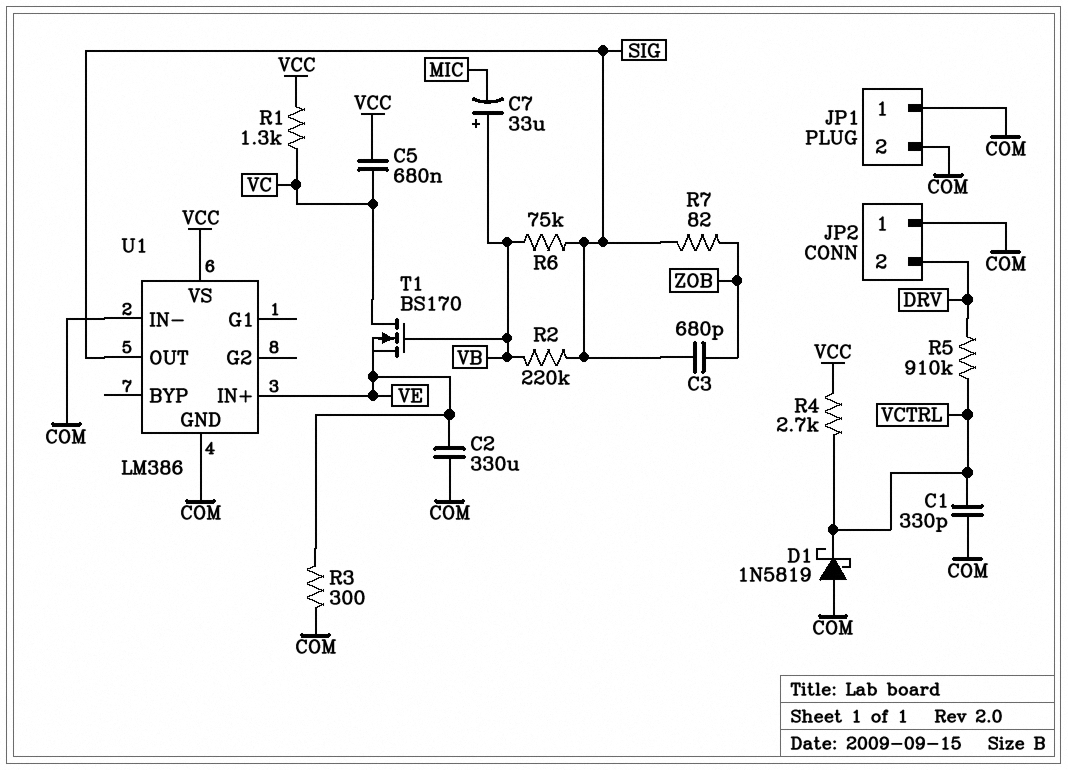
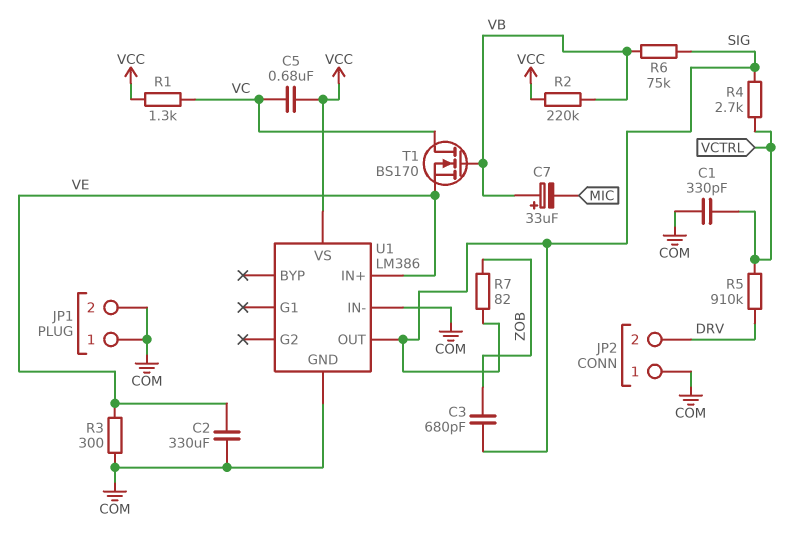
D1: schottky 1N5819 (A COM, K VCTRL) -> none
R2: 220k (SIG, VB) -> 220k (VB, VCC)
R4: 2.7k (VCC, VCTRL) -> 2.7k (SIG, VCTRL)

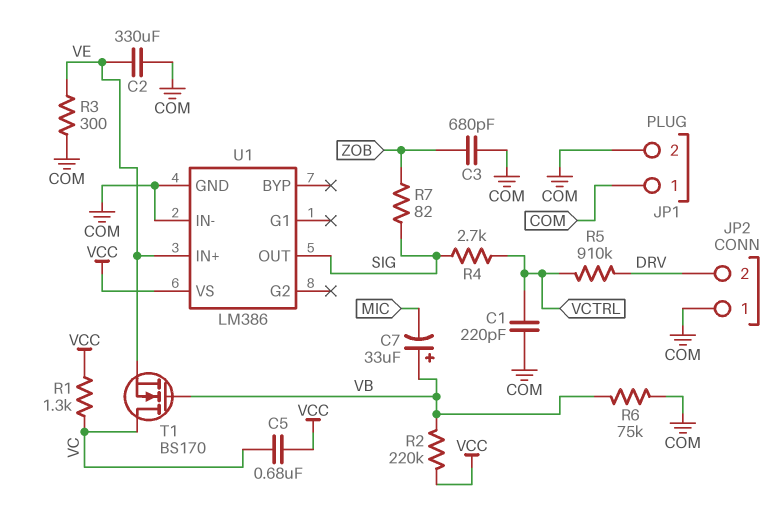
C1: 330pF (COM, VCTRL) -> 220pF (COM, VCTRL)
C3: 680pF (SIG, ZOB) -> 680pF (COM, ZOB)
R6: 75k (SIG, VB) -> 75k (COM, VB)

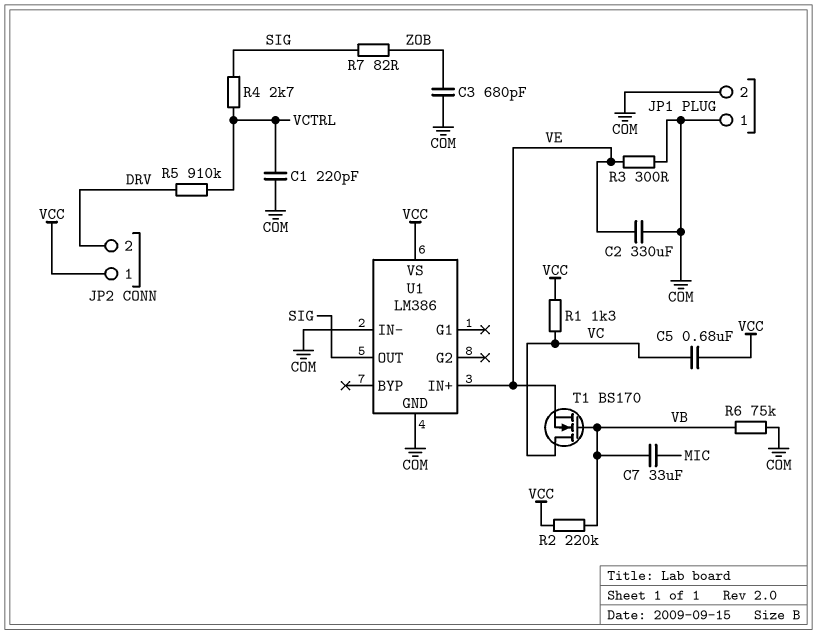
C7: 33uF (plus VB, minus MIC) -> 33uF (MIC, VB)
JP2 pin 1: COM -> VCC

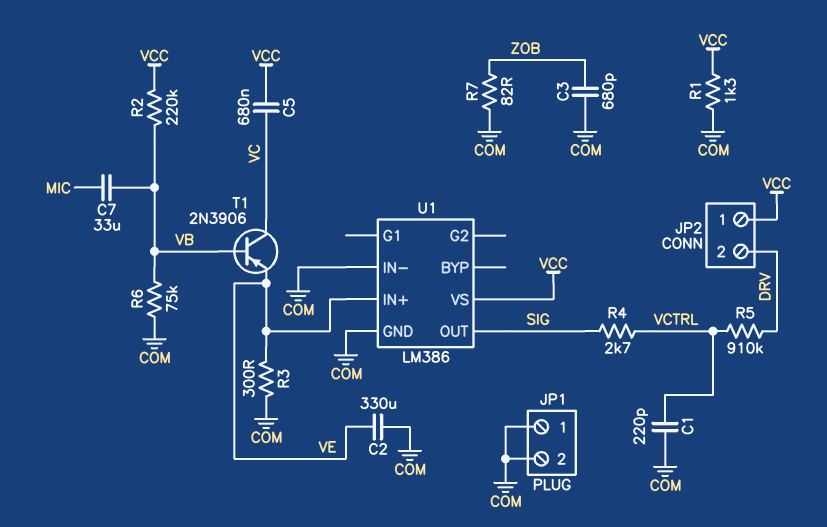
R1: 1.3k (VC, VCC) -> 1.3k (COM, VCC)
R7: 82 (SIG, ZOB) -> 82 (COM, ZOB)
T1: NMOS BS170 (G VB, D VC, S VE) -> PNP 2N3906 (B VB, C VC, E VE)

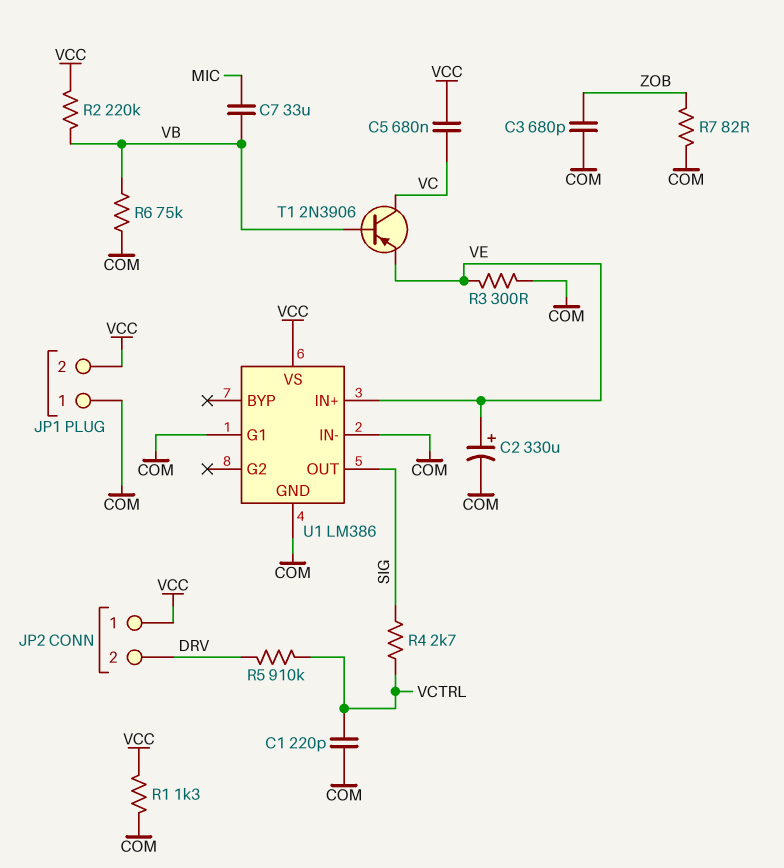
C2: 330uF (COM, VE) -> 330uF (plus VE, minus COM)
JP1 pin 2: COM -> VCC
U1 pin G1: none -> COM

